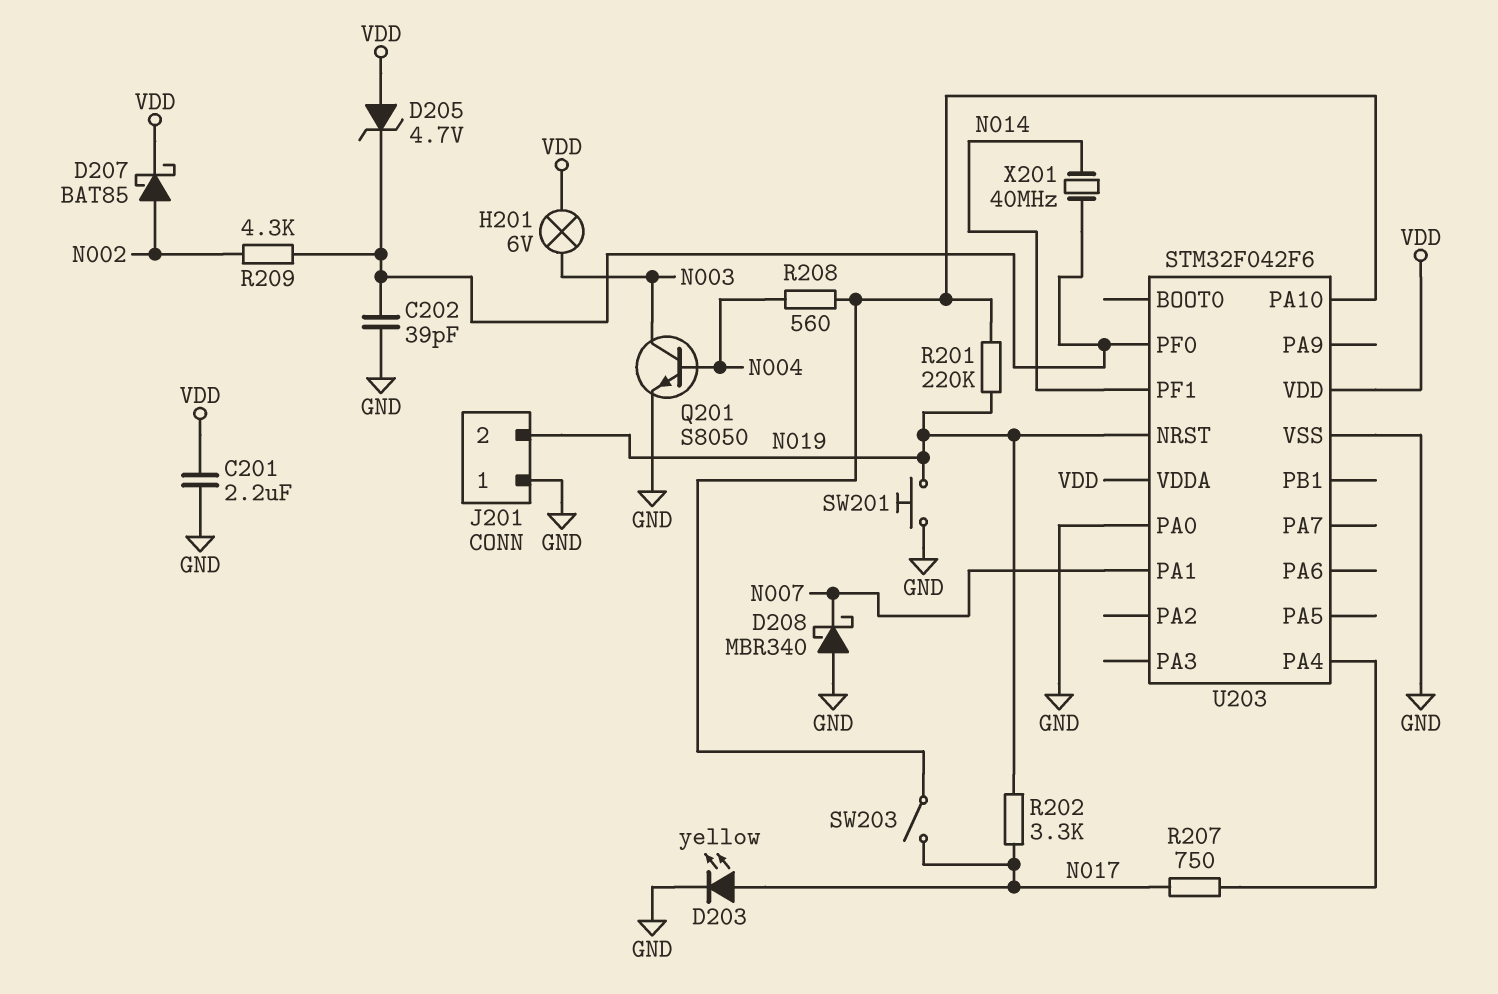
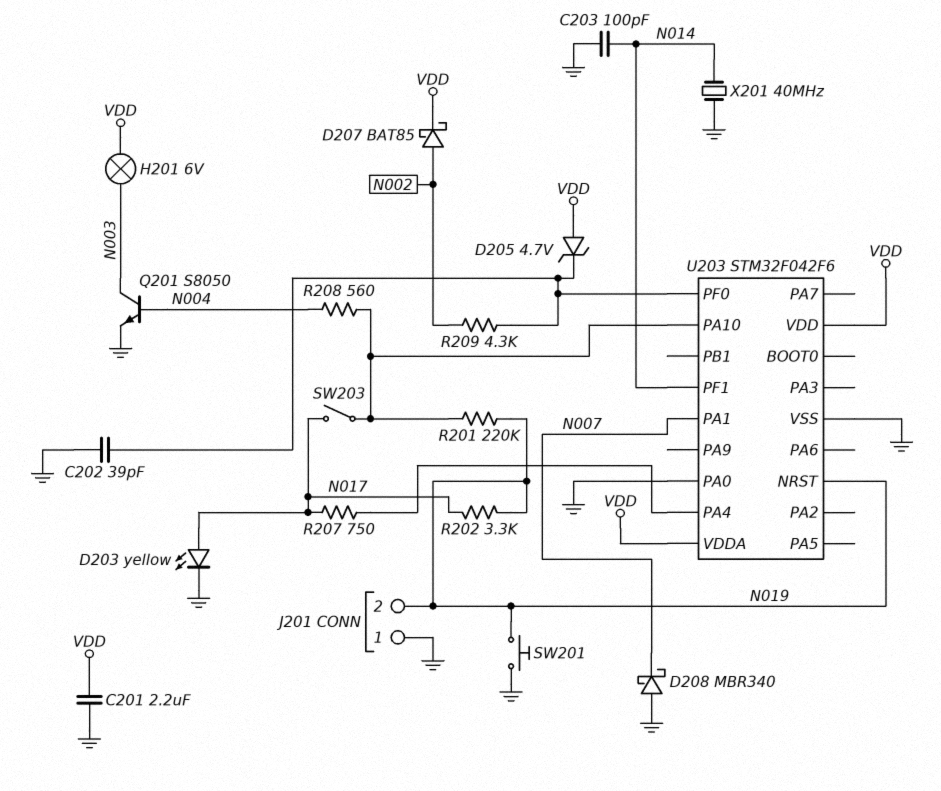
C203: none -> 100pF (GND, N014)
X201: 40MHz (N014, U203/PF0) -> 40MHz (GND, N014)

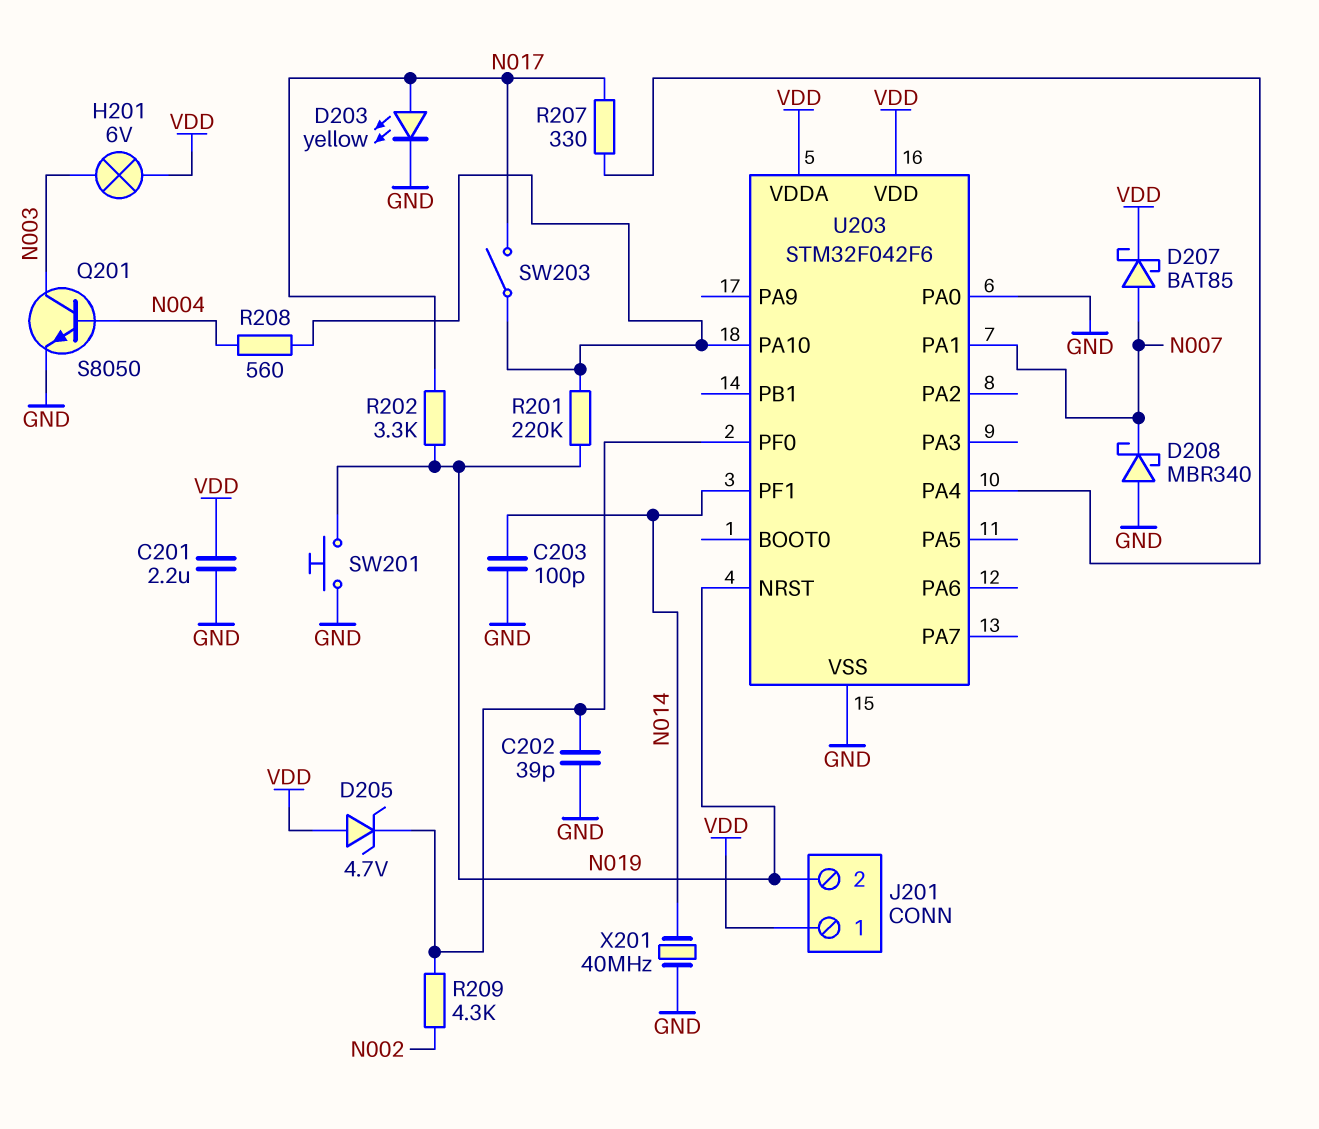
D207: schottky BAT85 (A N002, K VDD) -> schottky BAT85 (A N007, K VDD)
J201 pin 1: GND -> VDD
R207: 750 (N017, U203/PA4) -> 330 (N017, U203/PA4)

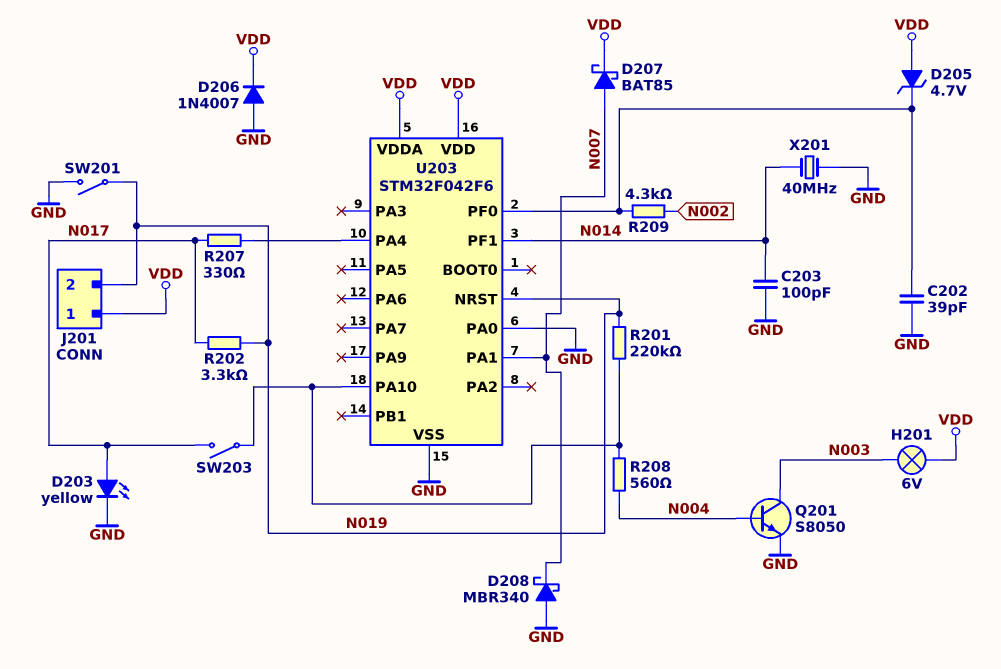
C201: 2.2uF (GND, VDD) -> none
D206: none -> diode 1N4007 (A GND, K VDD)
SW201: button (GND, N019) -> switch (GND, N019)

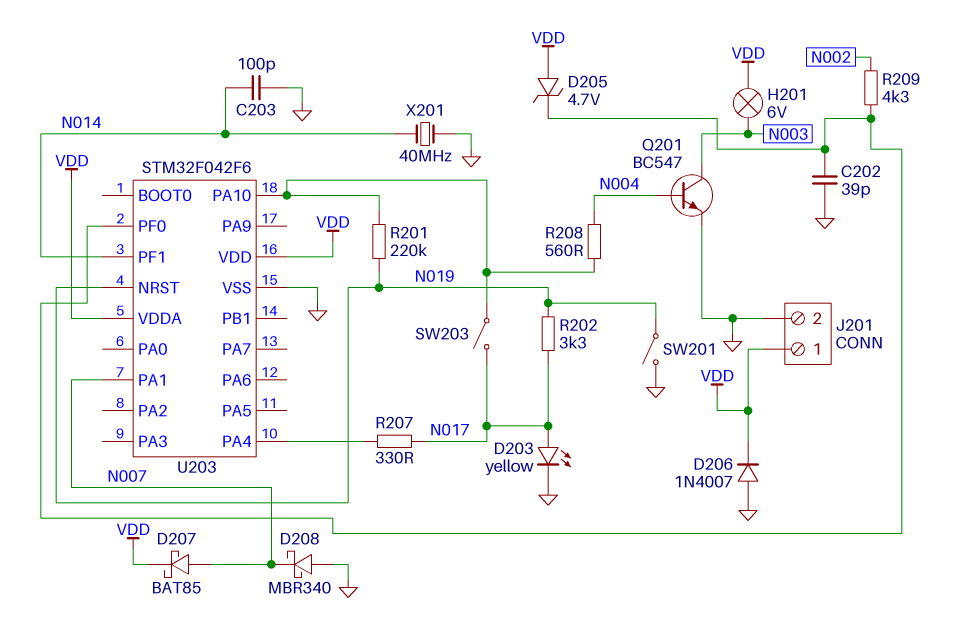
J201 pin 2: N019 -> GND
Q201: NPN S8050 (B N004, C N003, E GND) -> NPN BC547 (B N004, C N003, E GND)
U203 pin PA0: GND -> none

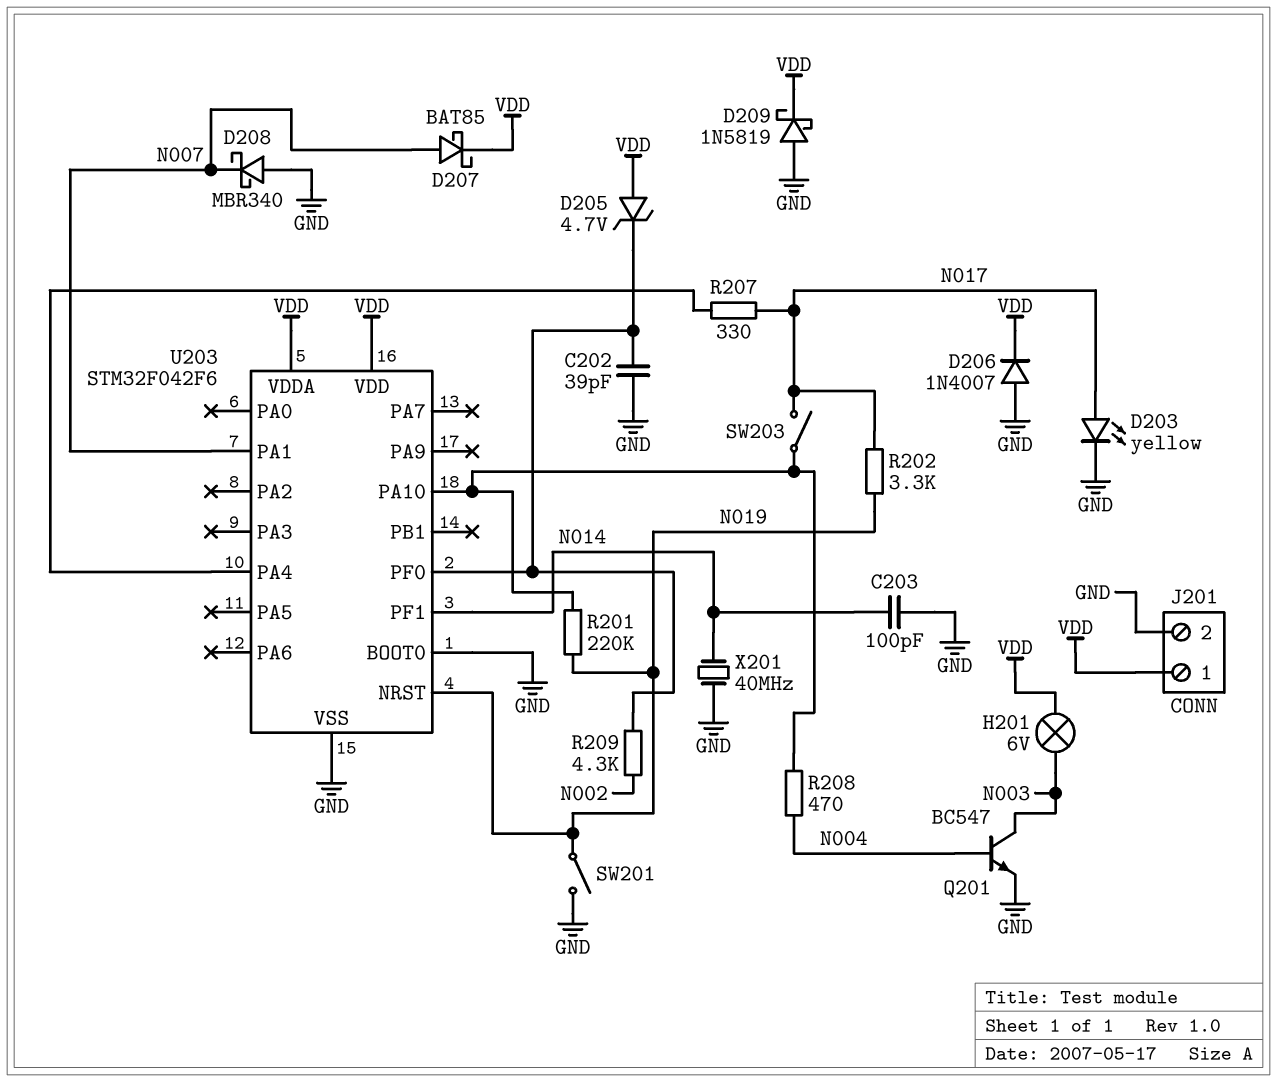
D209: none -> schottky 1N5819 (A GND, K VDD)
R208: 560 (N004, U203/PA10) -> 470 (N004, U203/PA10)
U203 pin BOOT0: none -> GND

